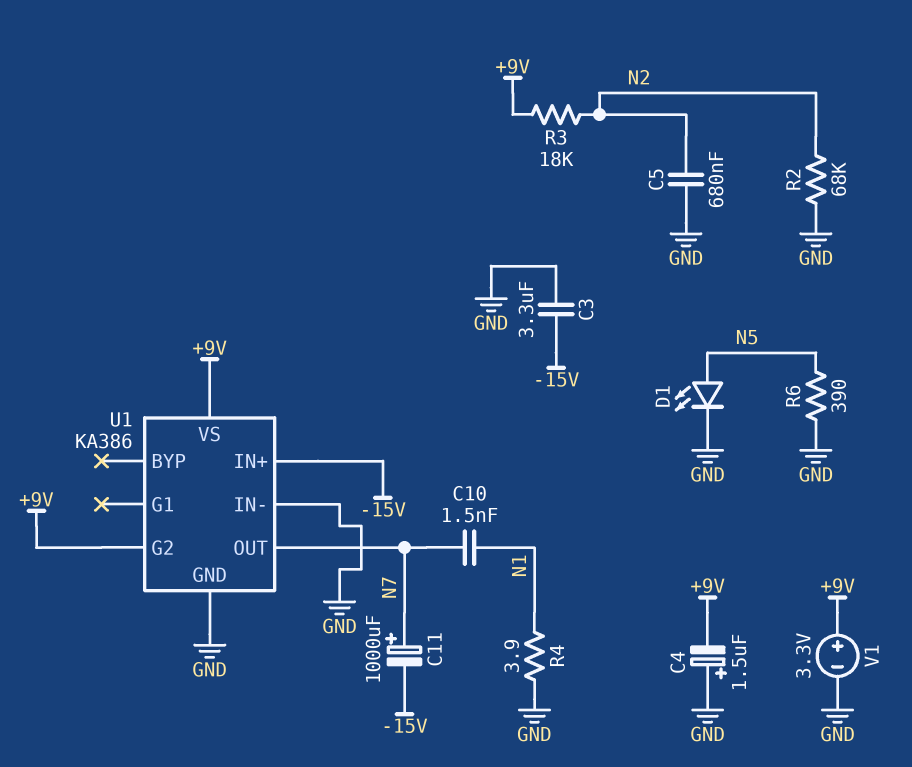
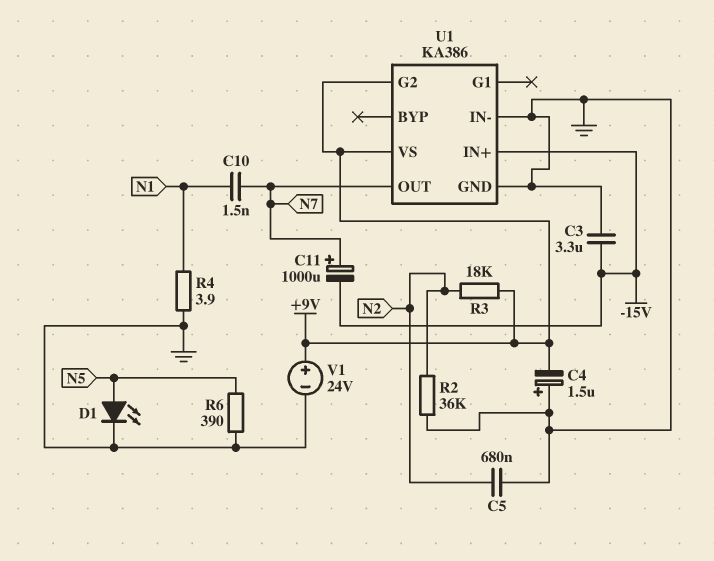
R2: 68k (GND, N2) -> 36k (GND, N2)
V1: 3.3V (plus +9V, minus GND) -> 24V (plus +9V, minus GND)

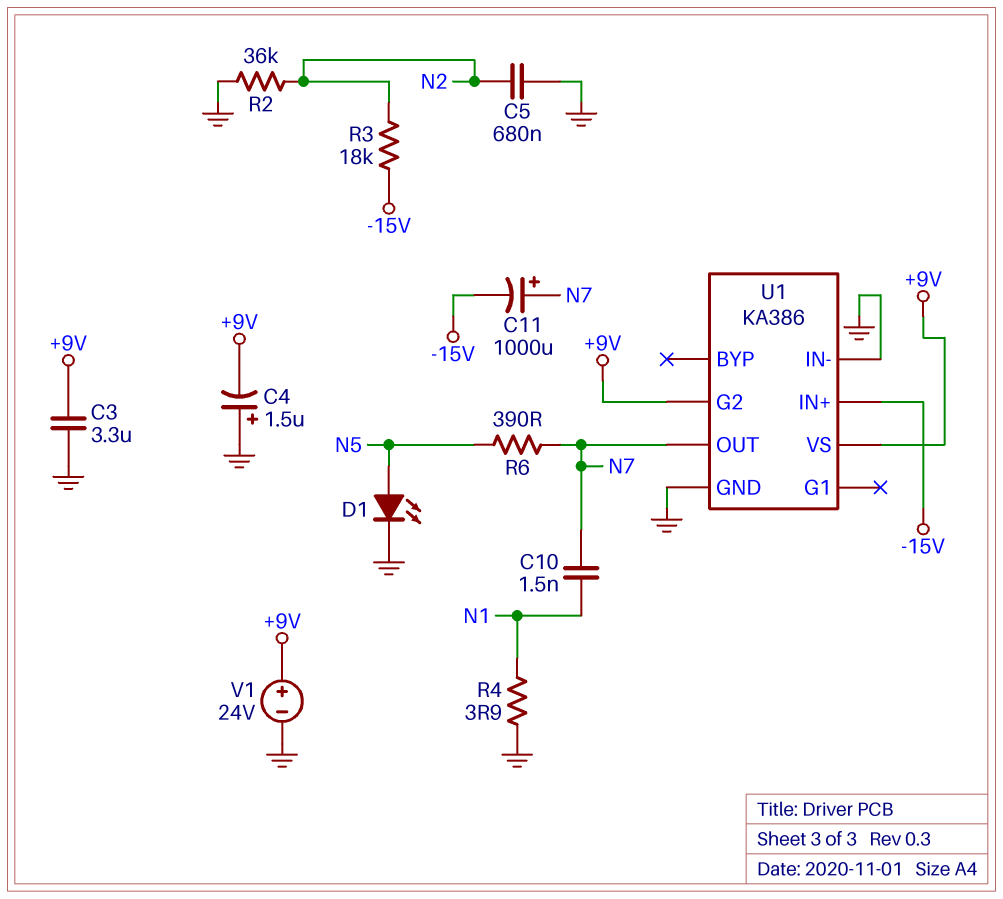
C3: 3.3uF (-15V, GND) -> 3.3uF (+9V, GND)
R3: 18k (+9V, N2) -> 18k (-15V, N2)
R6: 390 (GND, N5) -> 390 (N5, N7)

